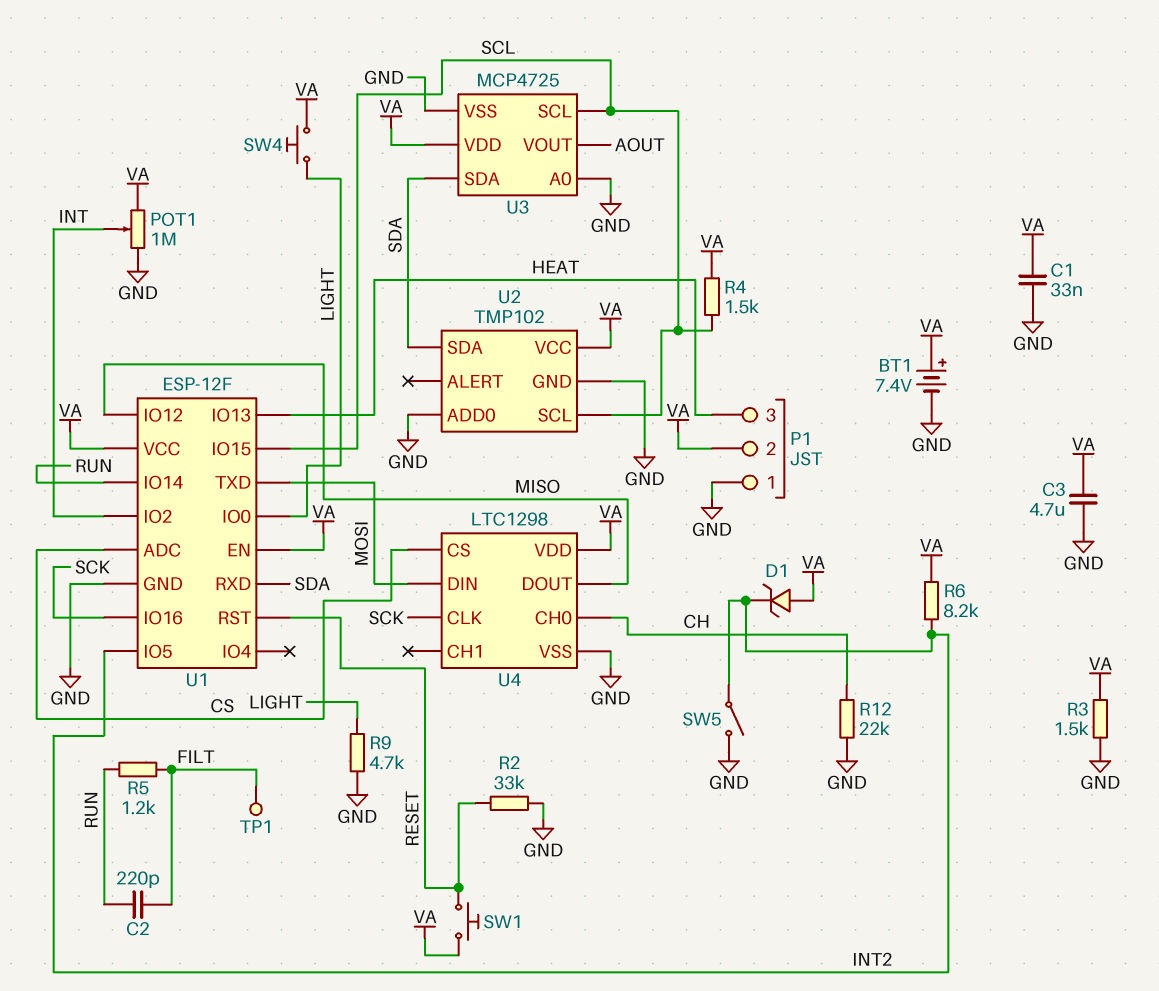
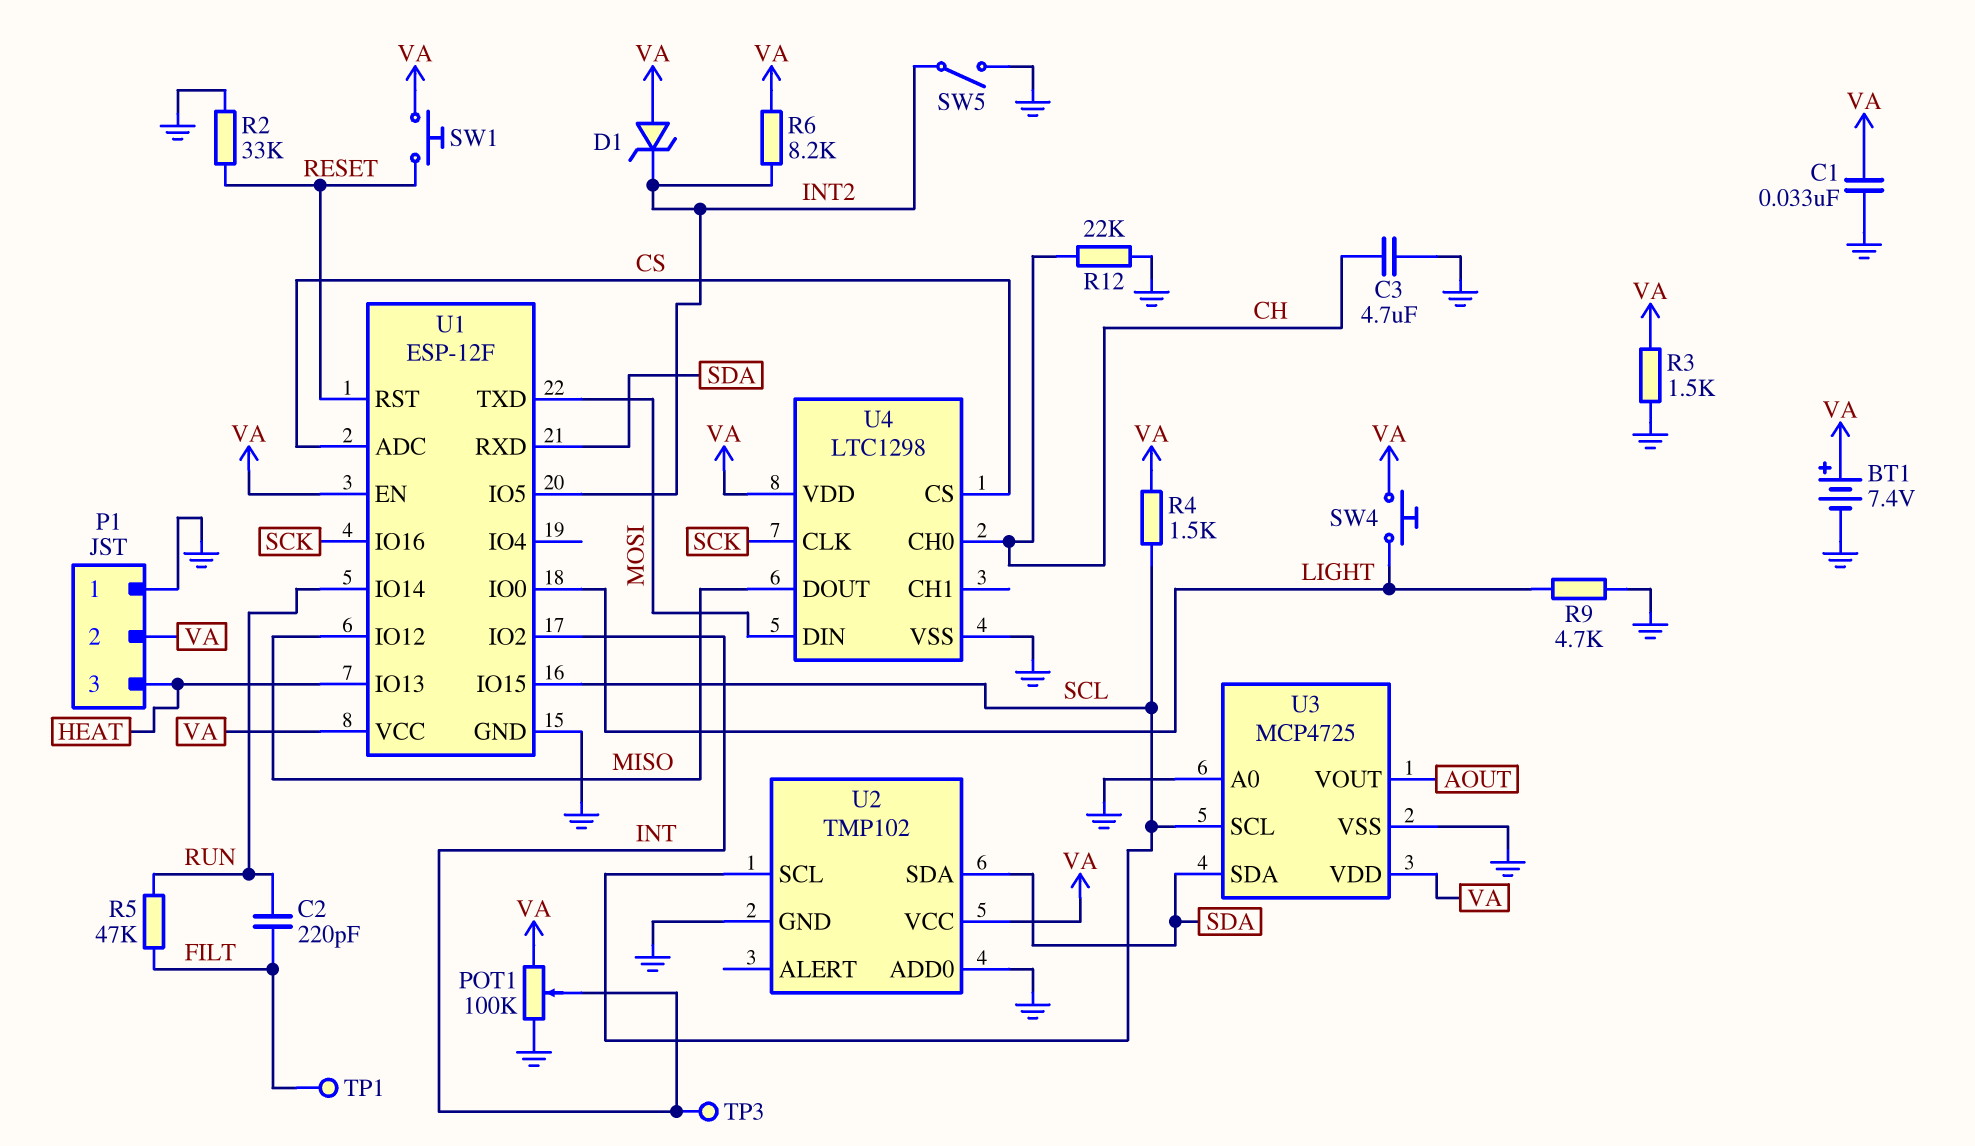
C3: 4.7uF (GND, VA) -> 4.7uF (CH, GND)
POT1: 1M (GND, VA, wiper INT) -> 100k (GND, VA, wiper INT)
R5: 1.2k (FILT, RUN) -> 47k (FILT, RUN)
TP3: none -> test point (INT)

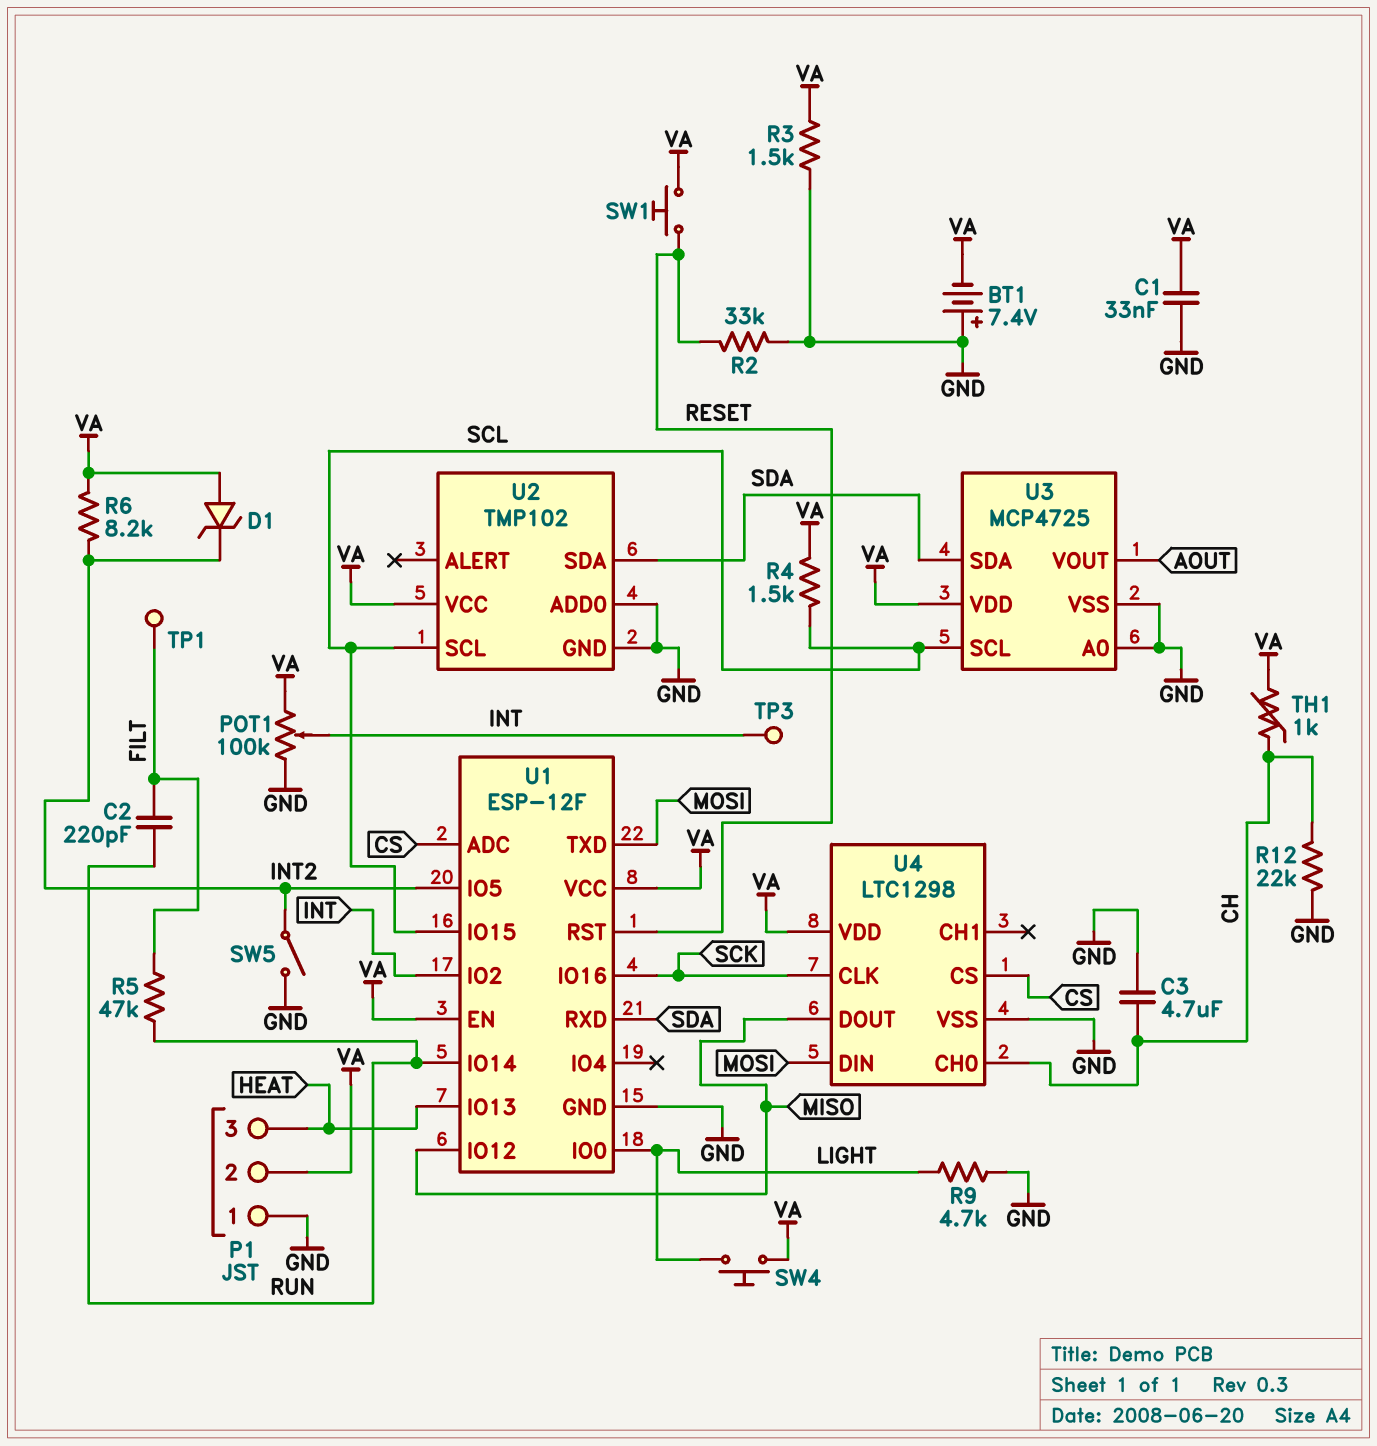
BT1: 7.4V (plus VA, minus GND) -> 7.4V (plus GND, minus VA)
TH1: none -> 1k (CH, VA)

